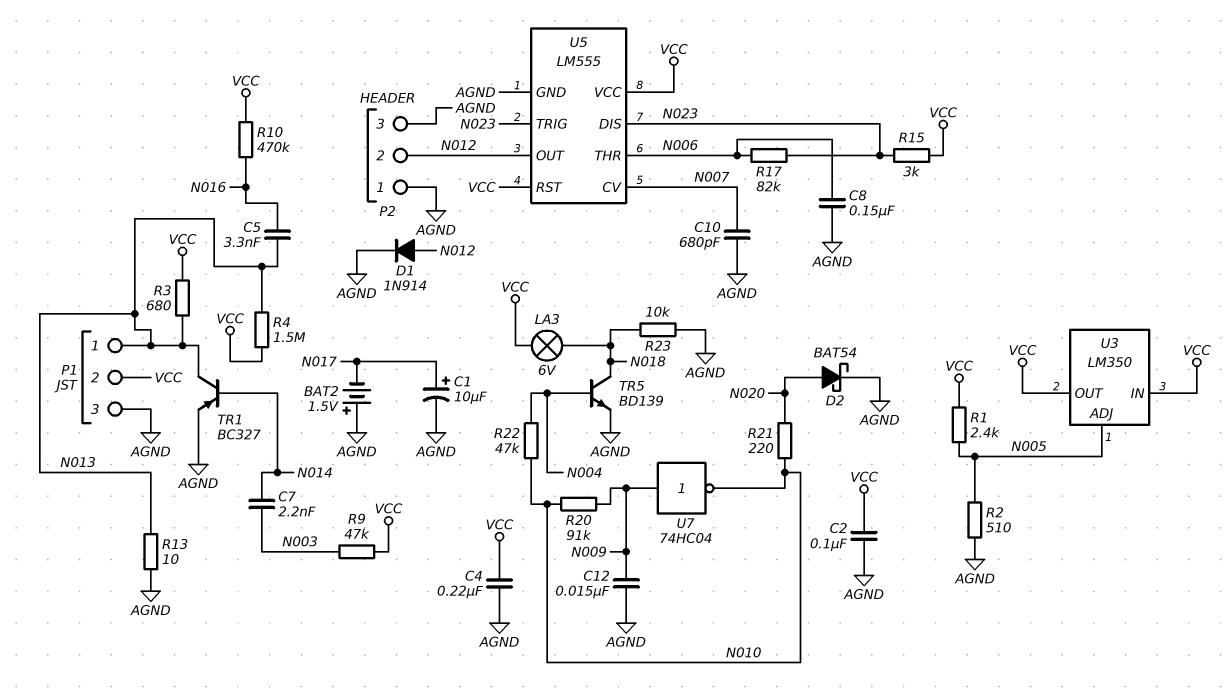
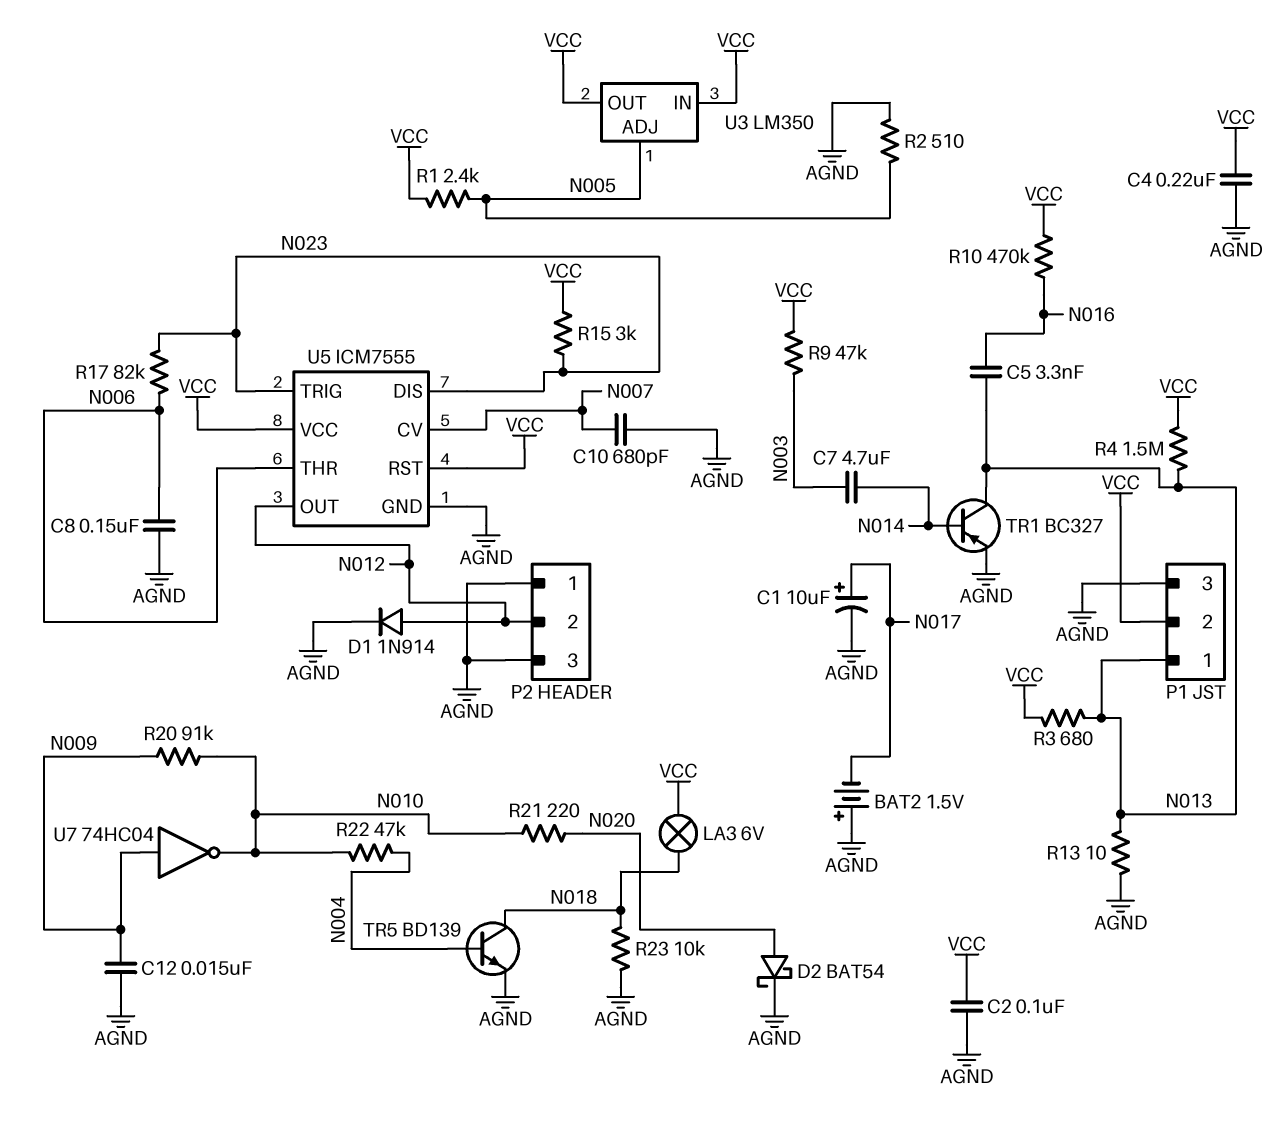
C7: 2.2nF (N003, N014) -> 4.7uF (N003, N014)
U5: LM555 -> ICM7555

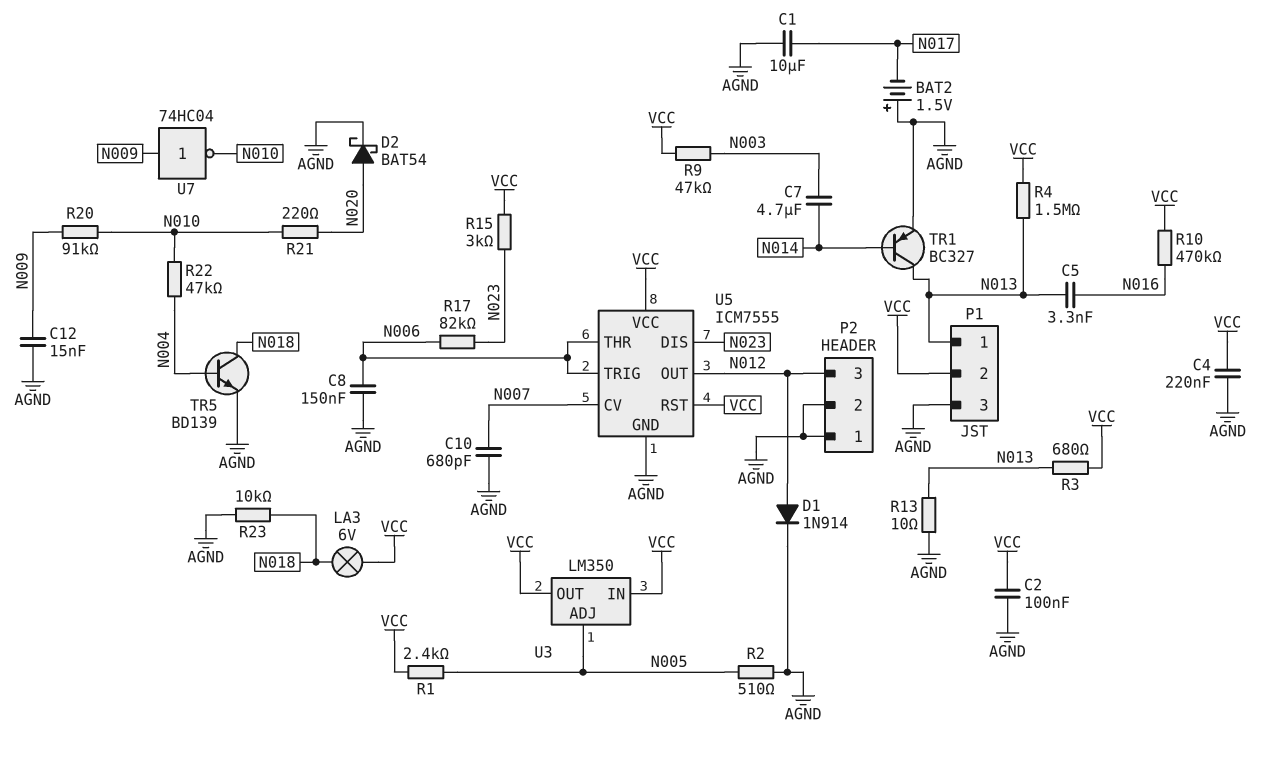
C1: 10uF (plus N017, minus AGND) -> 10uF (AGND, N017)
P2 pin 2: N012 -> AGND
P2 pin 3: AGND -> N012
U5 pin TRIG: N023 -> N006

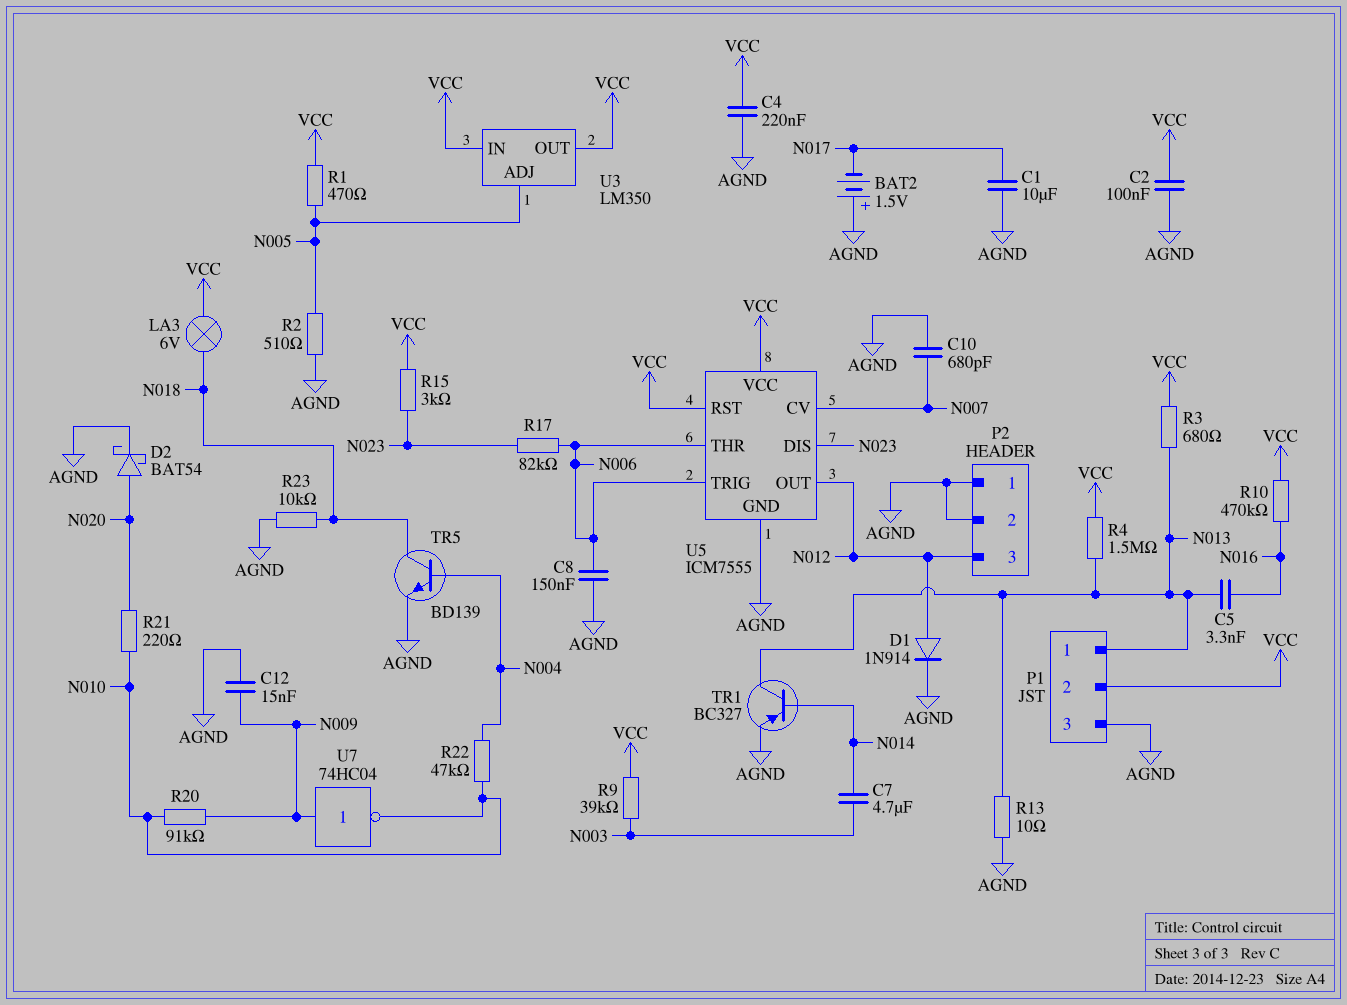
R1: 2.4k (N005, VCC) -> 470 (N005, VCC)
R9: 47k (N003, VCC) -> 39k (N003, VCC)

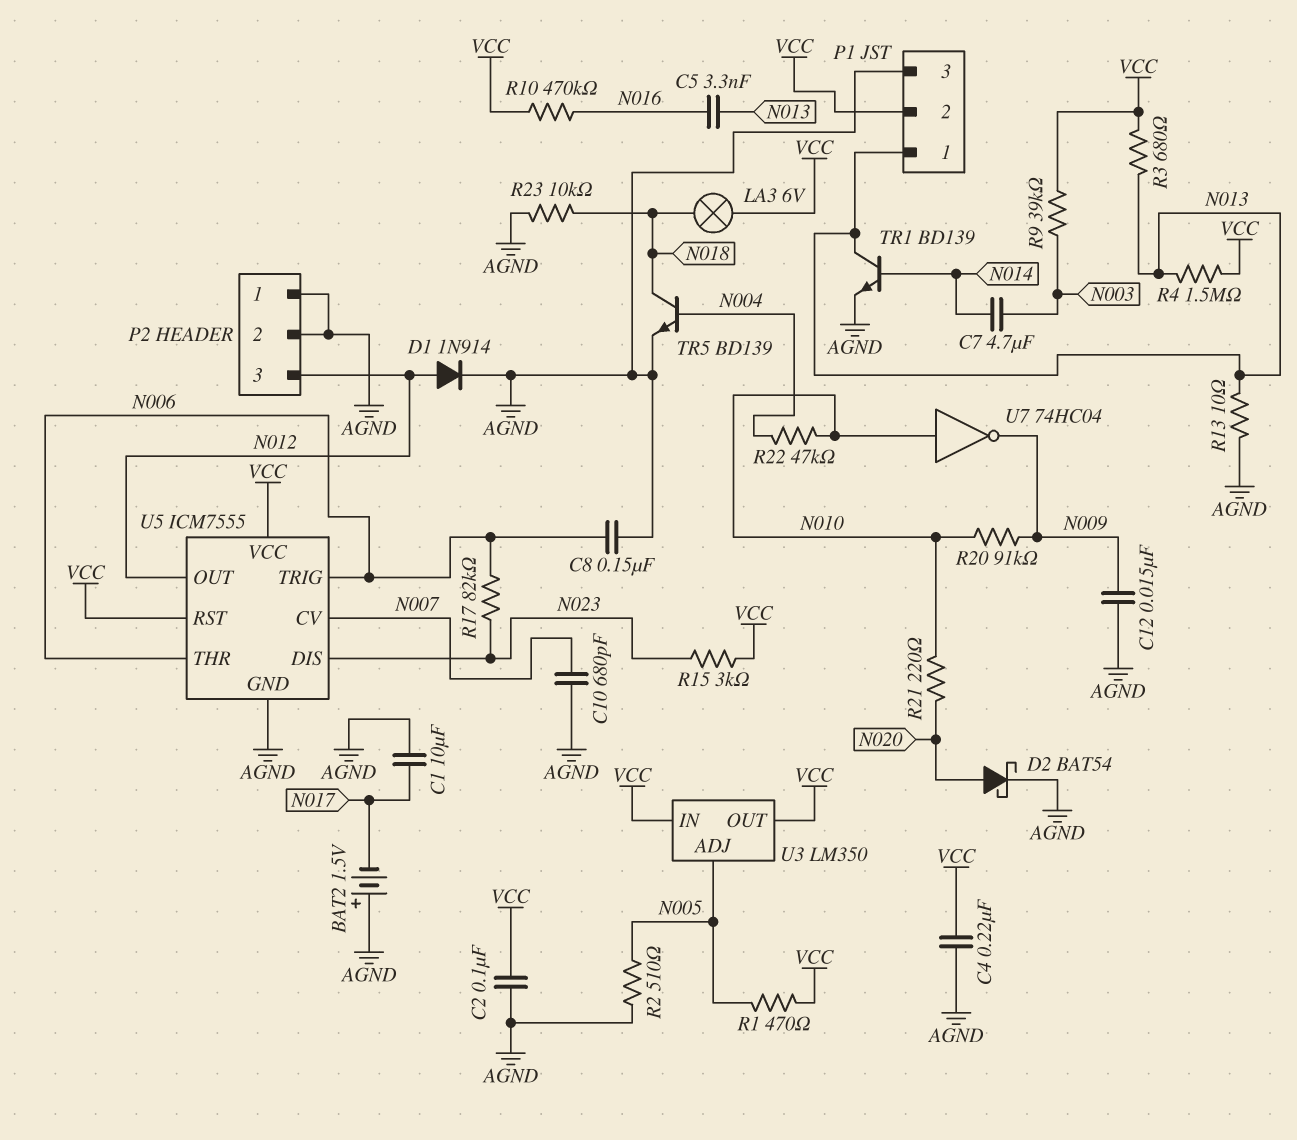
TR1: PNP BC327 (B N014, C N013, E AGND) -> NPN BD139 (B N014, C N013, E AGND)
U7: NOT 74HC04 (in N009, out N010) -> NOT 74HC04 (in N010, out N009)

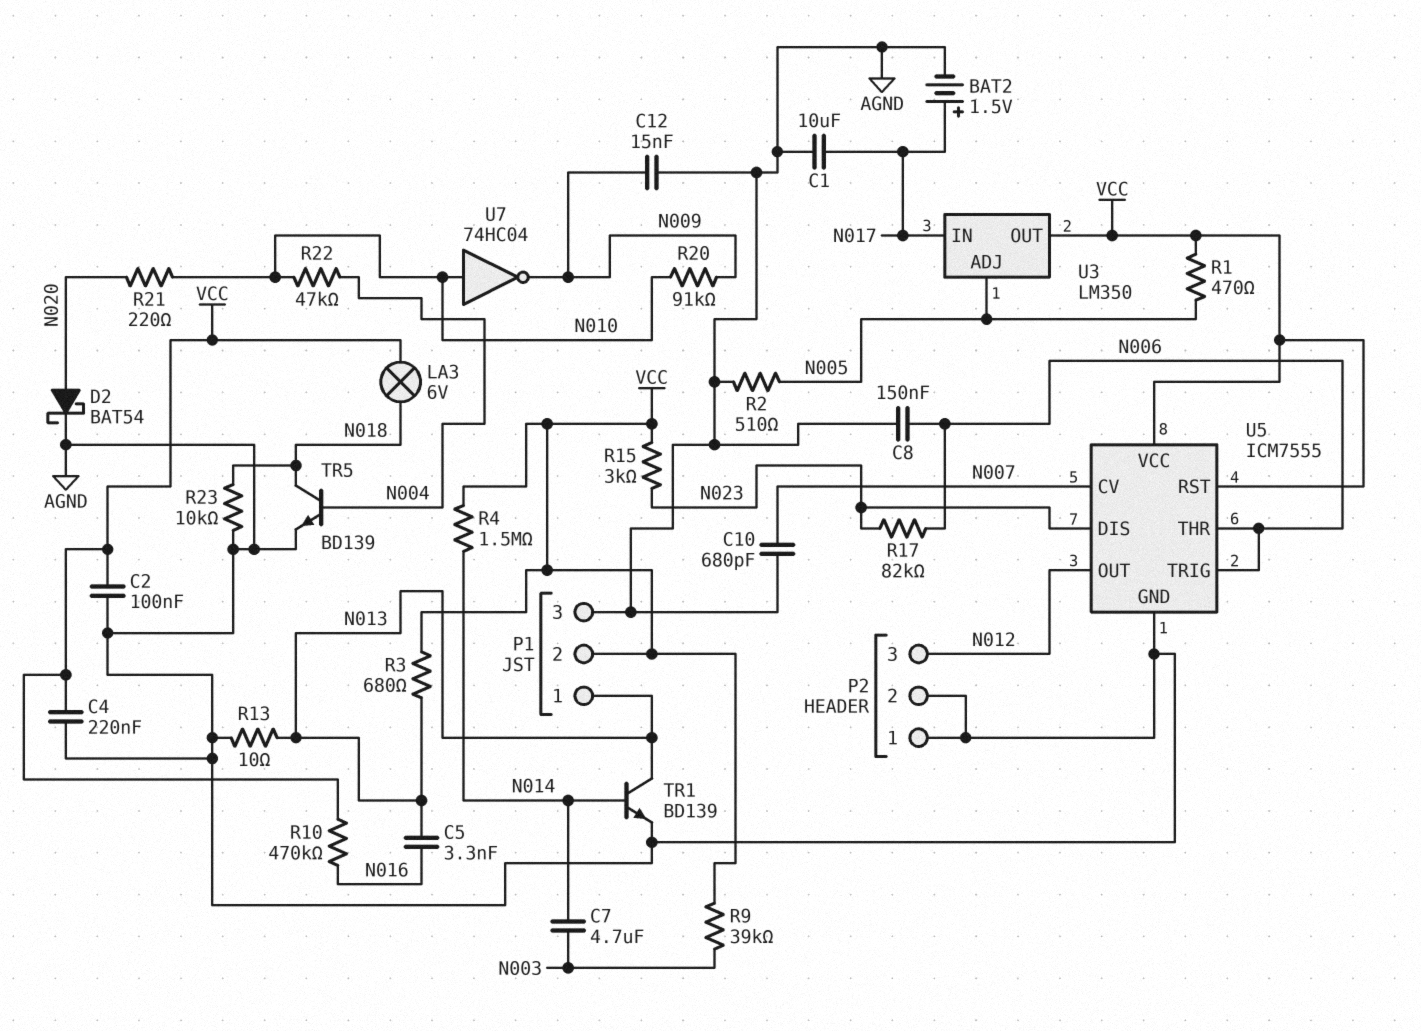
BAT2: 1.5V (plus AGND, minus N017) -> 1.5V (plus N017, minus AGND)
D1: diode 1N914 (A N012, K AGND) -> none
R4: 1.5M (N013, VCC) -> 1.5M (N014, VCC)
U3 pin IN: VCC -> N017

